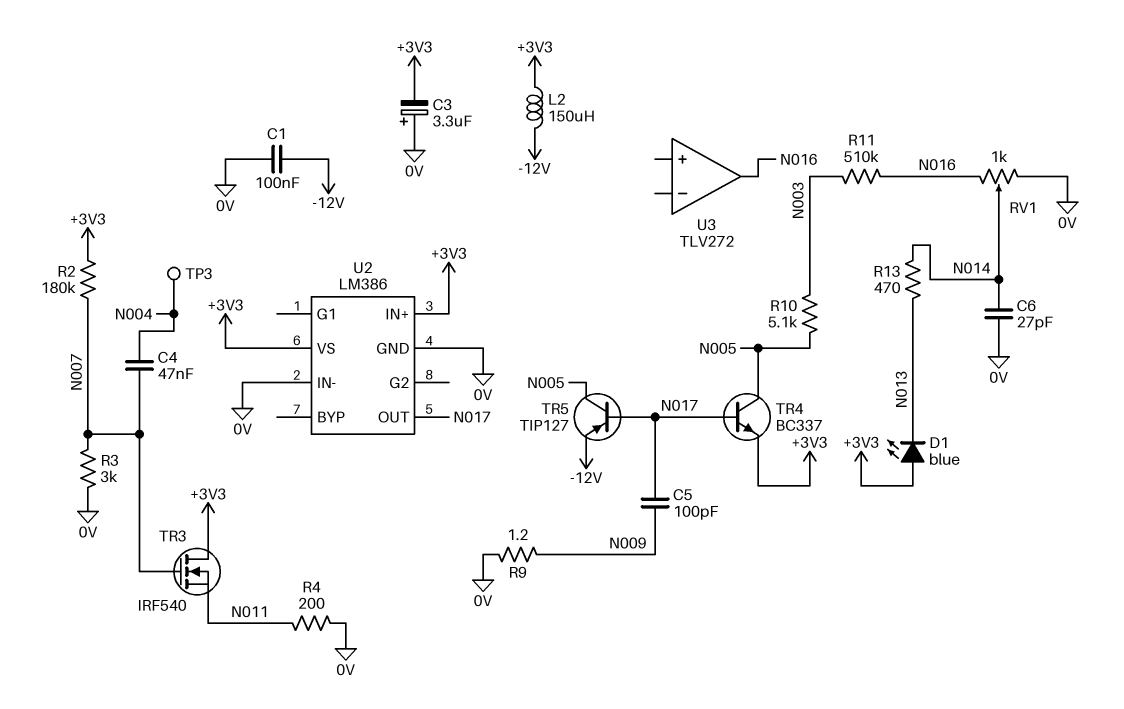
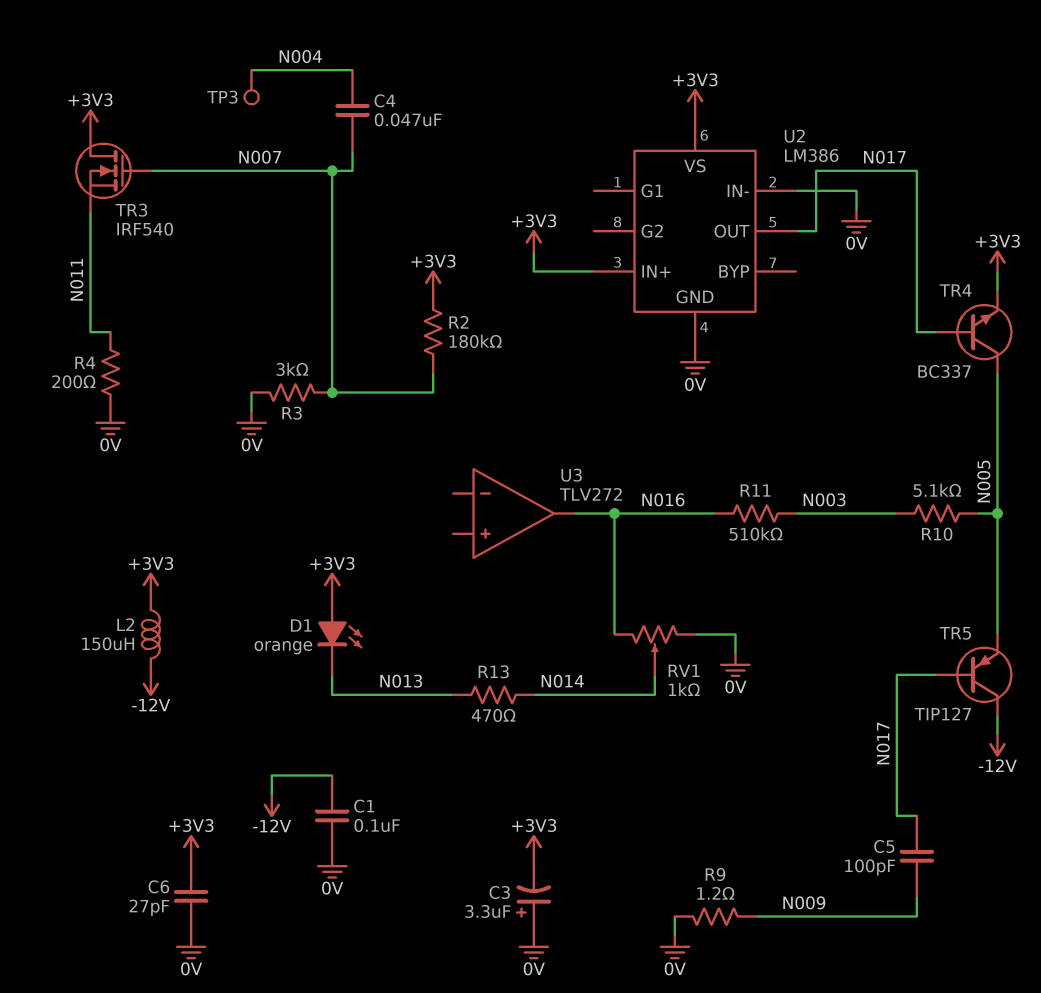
C6: 27pF (0V, N014) -> 27pF (+3V3, 0V)
D1: LED blue (A +3V3, K N013) -> LED orange (A +3V3, K N013)
TR5: PNP TIP127 (B N017, C N005, E -12V) -> PNP TIP127 (B N017, C -12V, E N005)

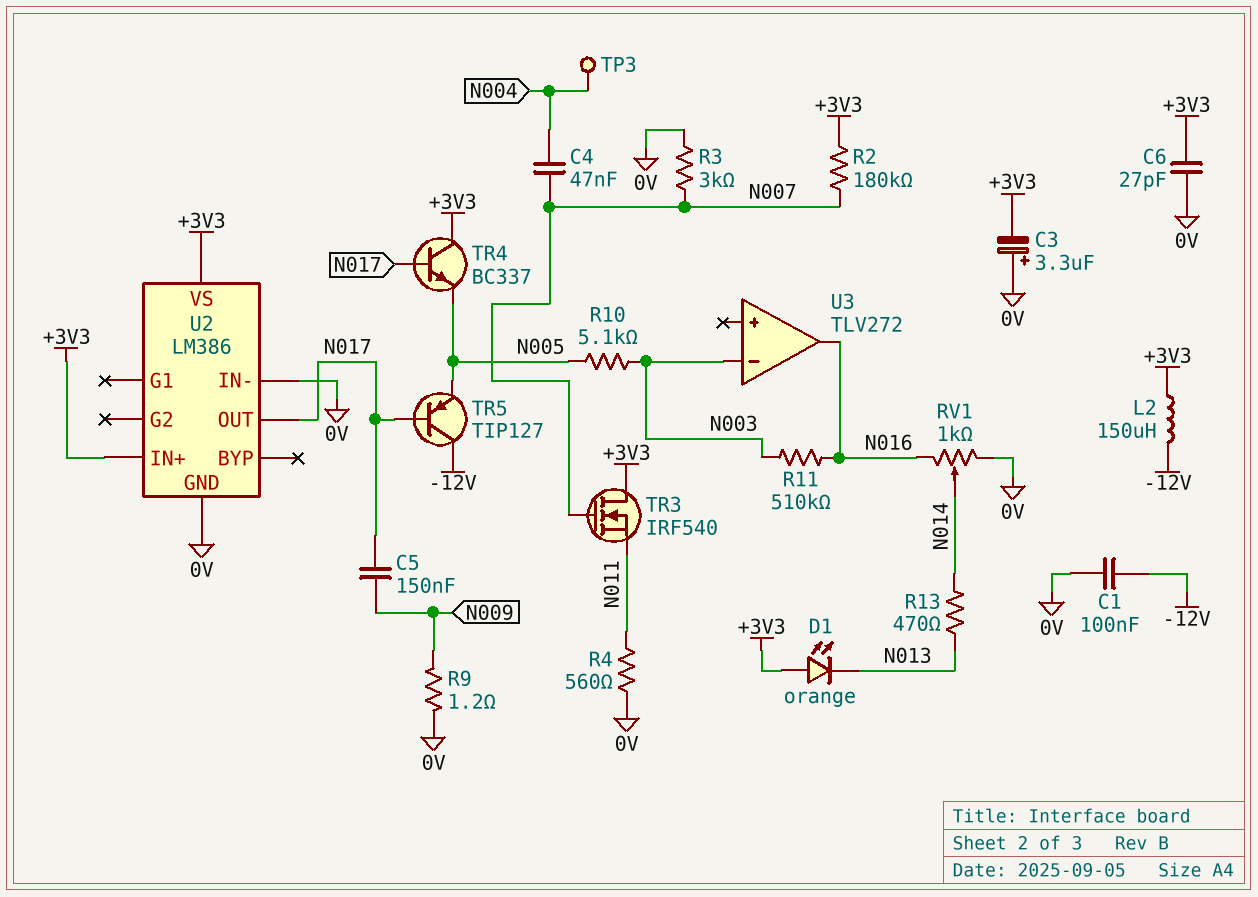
C5: 100pF (N009, N017) -> 150nF (N009, N017)
R4: 200 (0V, N011) -> 560 (0V, N011)
TR4: NPN BC337 (B N017, C N005, E +3V3) -> NPN BC337 (B N017, C +3V3, E N005)
U3 pin in-: none -> N003

